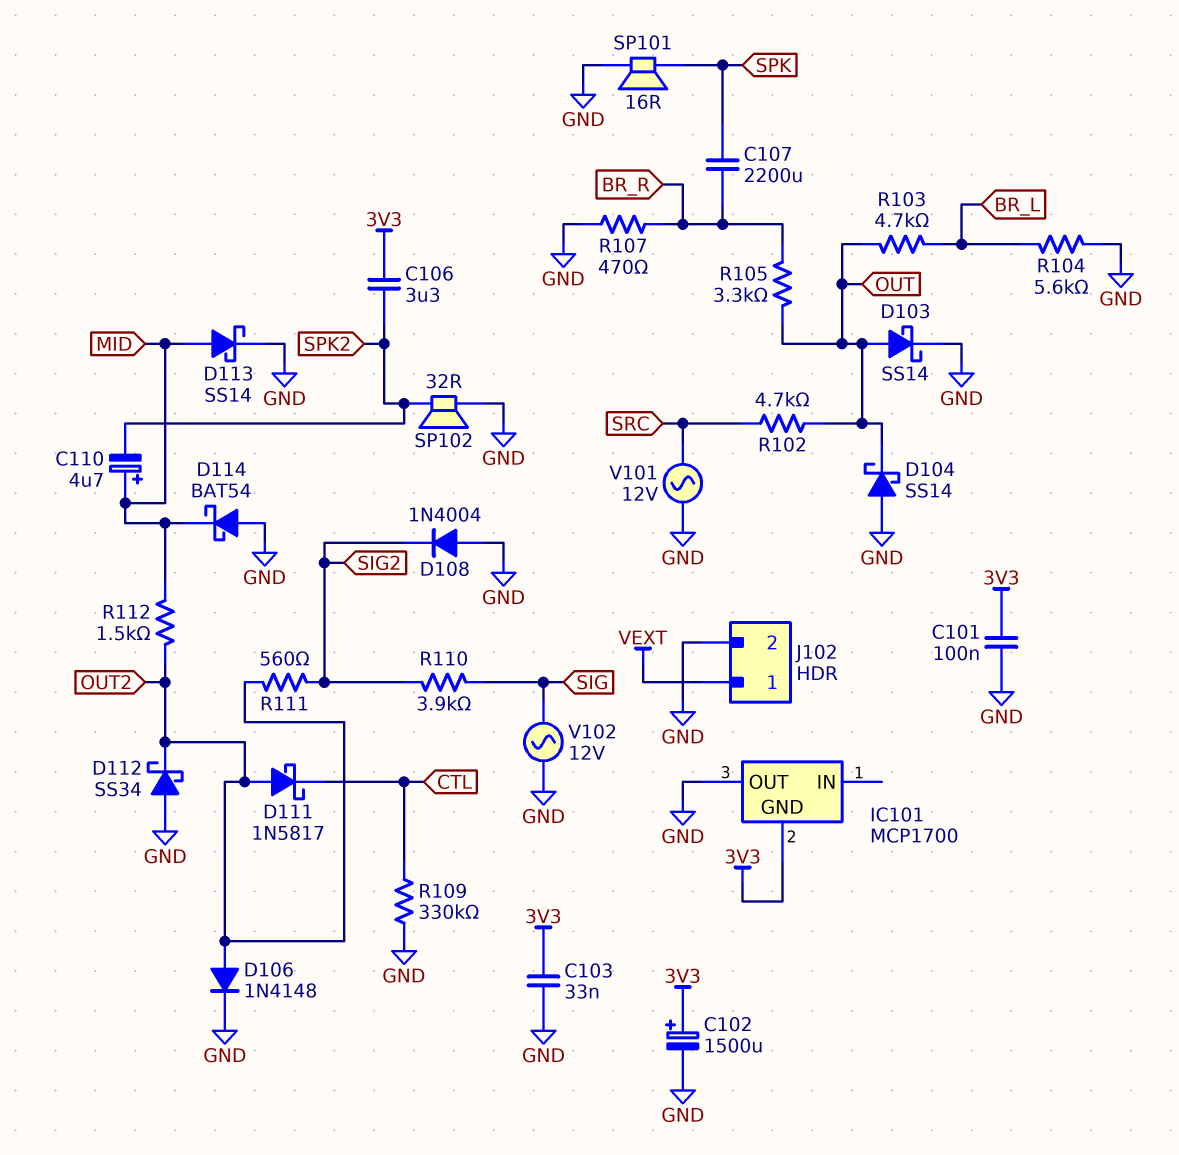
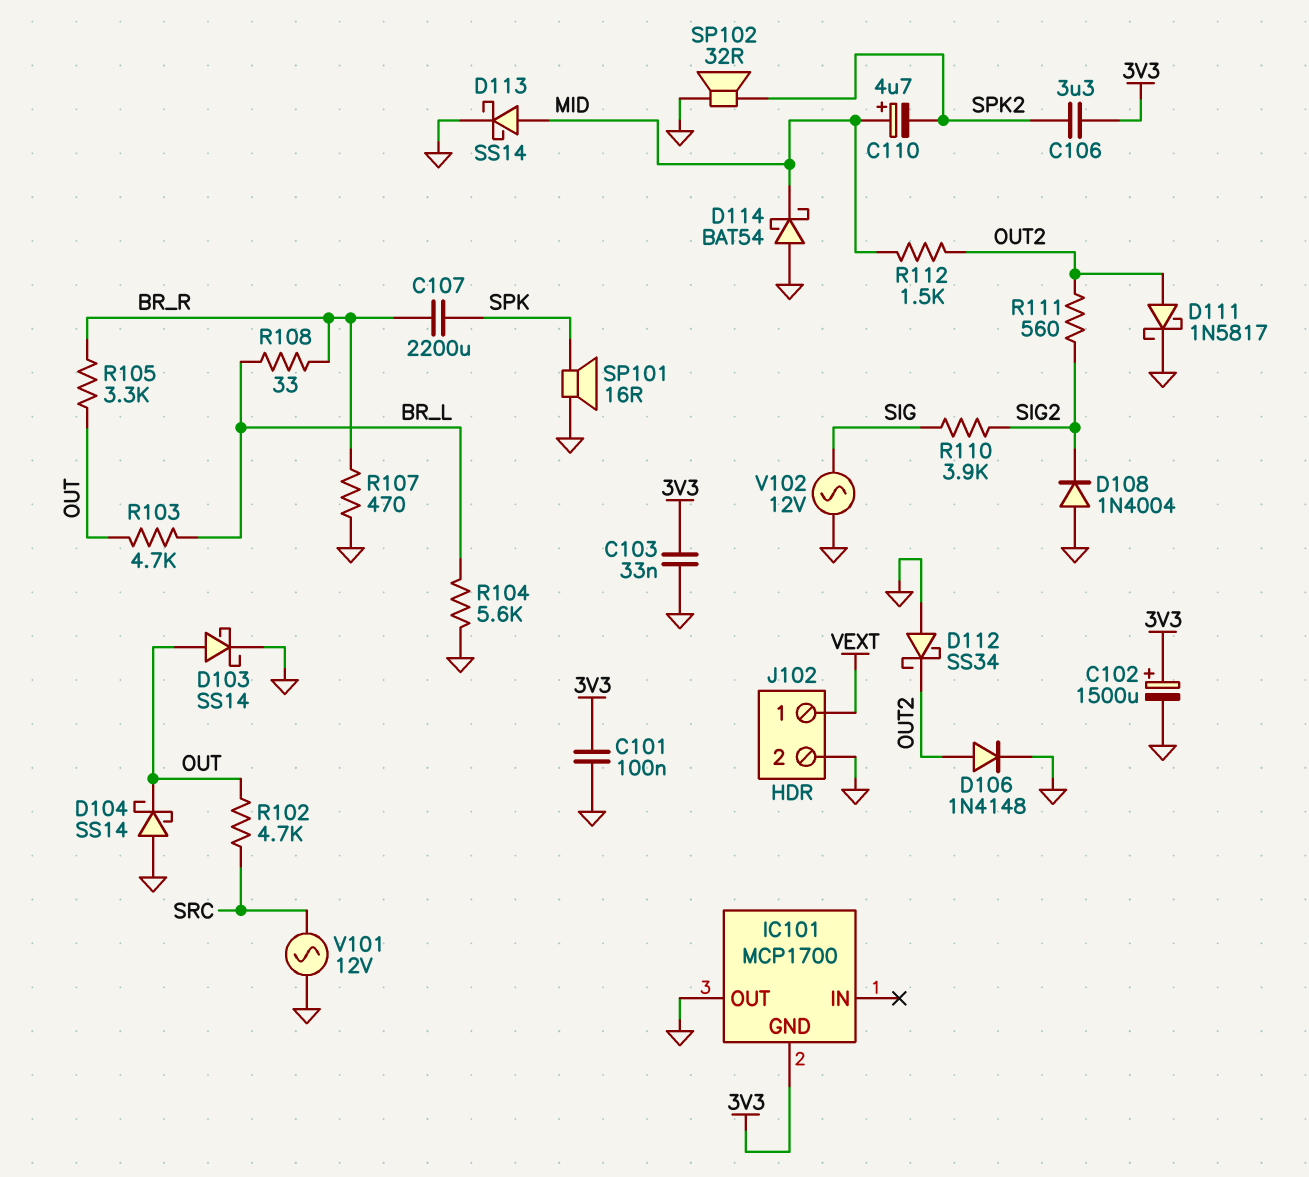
D111: schottky 1N5817 (A OUT2, K CTL) -> schottky 1N5817 (A OUT2, K GND)
R108: none -> 33 (BR_L, BR_R)
R109: 330k (CTL, GND) -> none

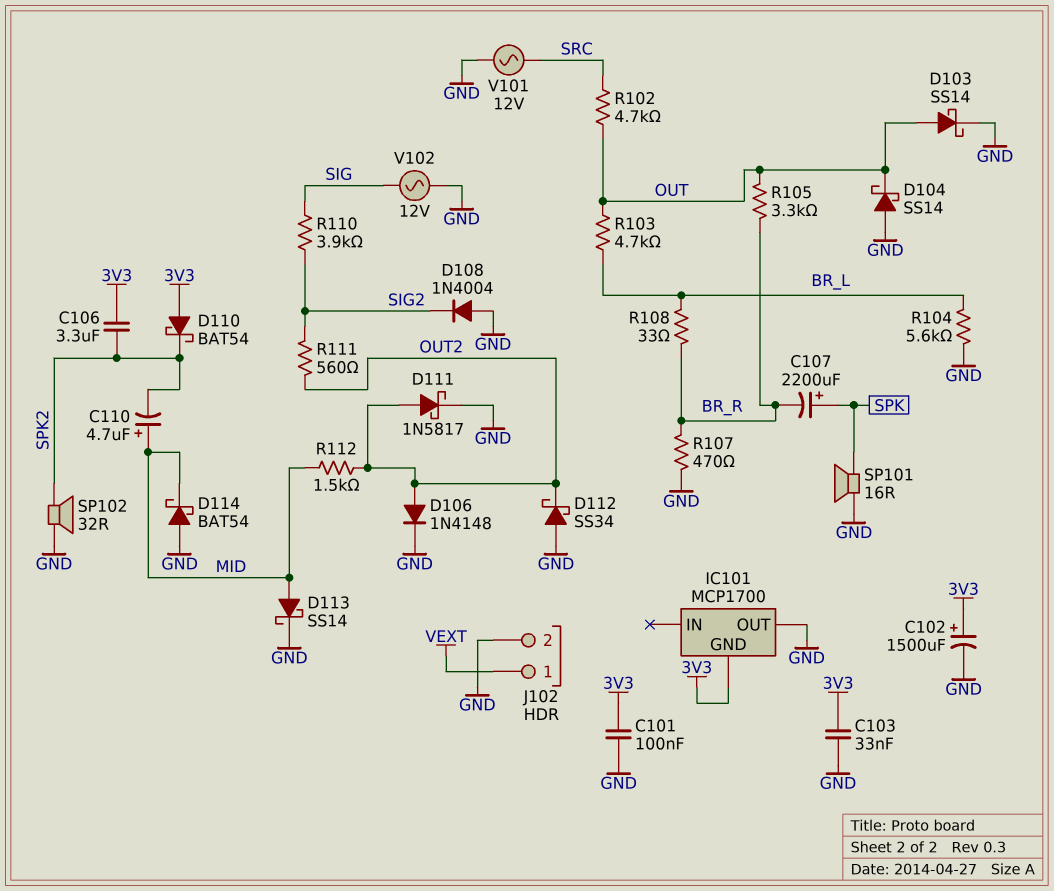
C107: 2200uF (BR_R, SPK) -> 2200uF (plus SPK, minus BR_R)
D110: none -> schottky BAT54 (A 3V3, K SPK2)

